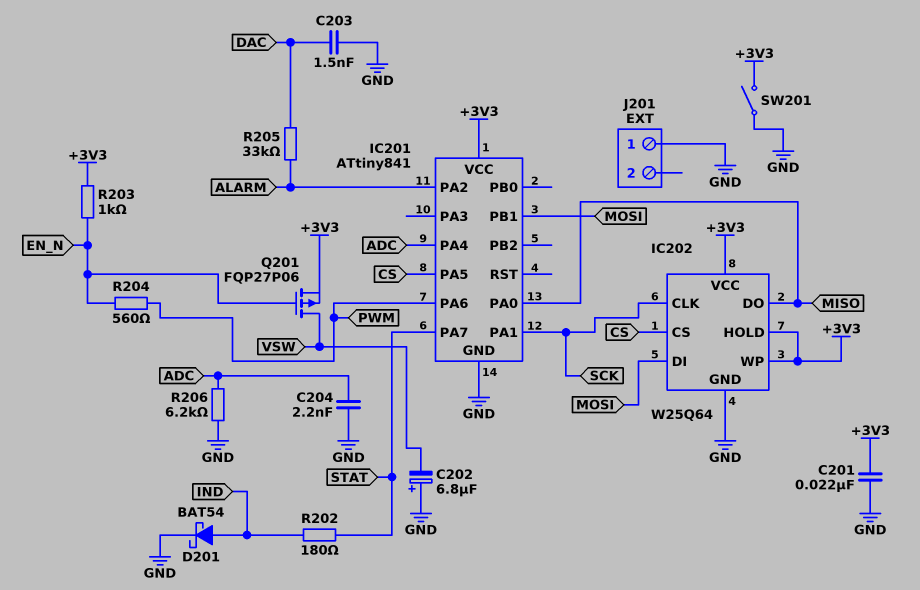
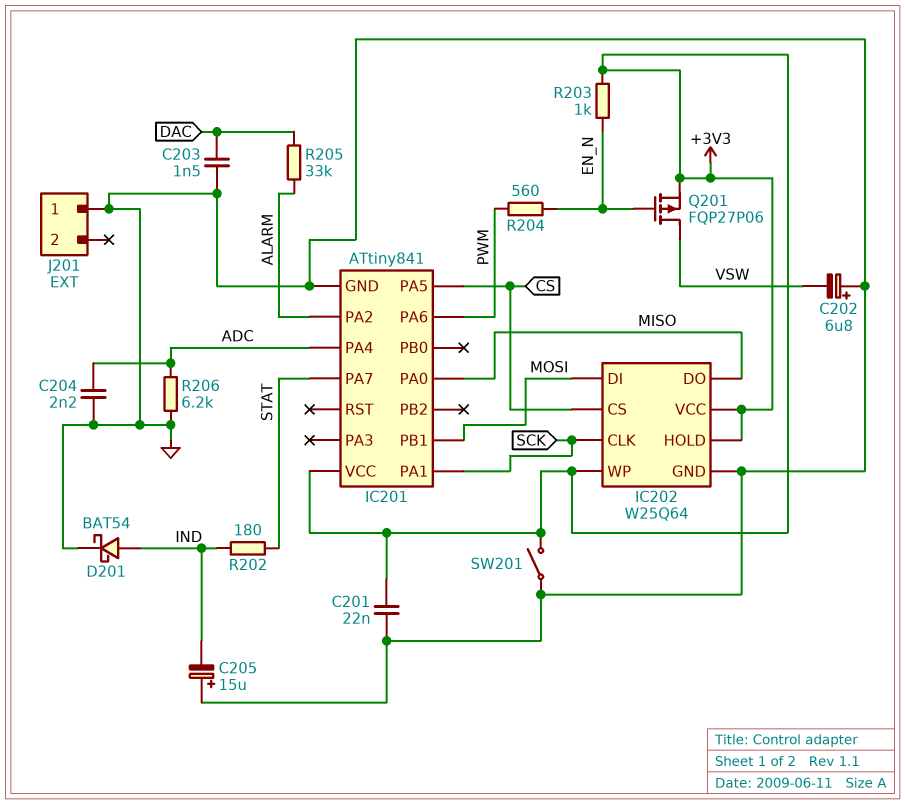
C205: none -> 15uF (plus GND, minus IND)

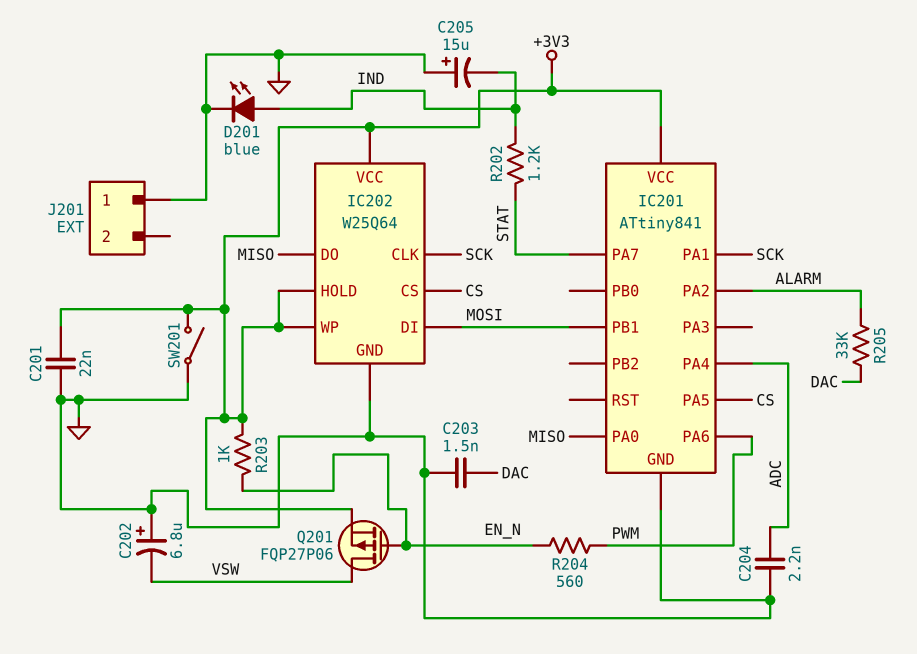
D201: schottky BAT54 (A IND, K GND) -> LED blue (A IND, K GND)
R202: 180 (IND, STAT) -> 1.2k (IND, STAT)
R206: 6.2k (ADC, GND) -> none

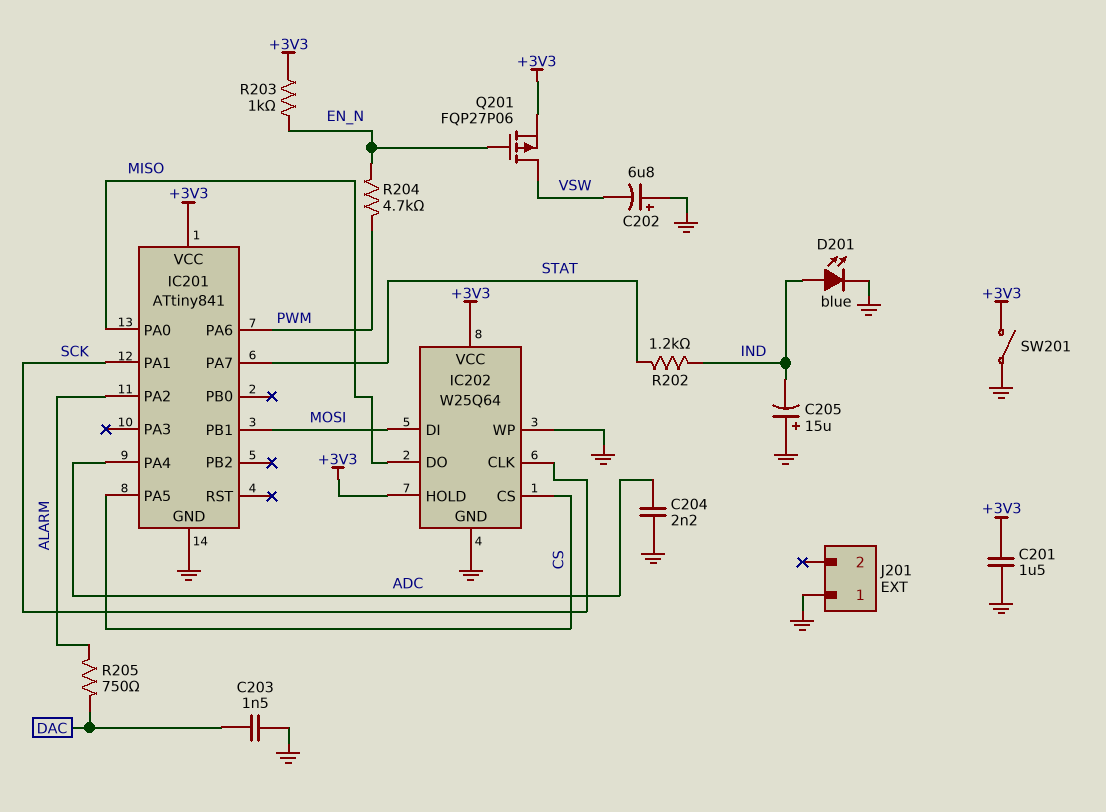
C201: 22nF (+3V3, GND) -> 1.5uF (+3V3, GND)
IC202 pin WP: +3V3 -> GND
R204: 560 (EN_N, PWM) -> 4.7k (EN_N, PWM)
R205: 33k (ALARM, DAC) -> 750 (ALARM, DAC)

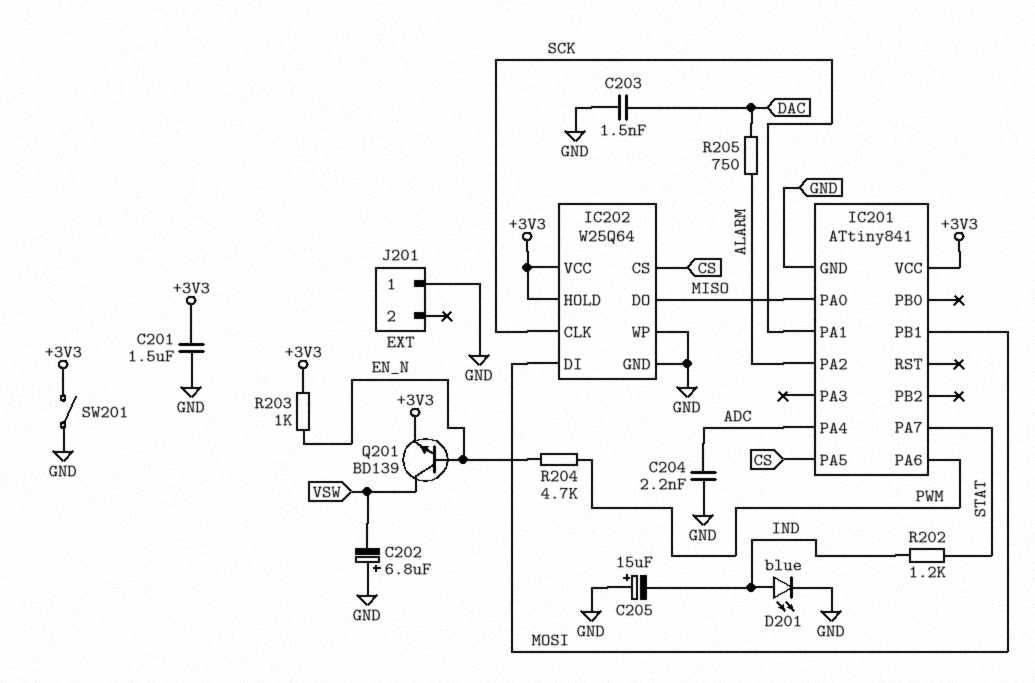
Q201: PMOS FQP27P06 (G EN_N, D VSW, S +3V3) -> NPN BD139 (B EN_N, C VSW, E +3V3)

